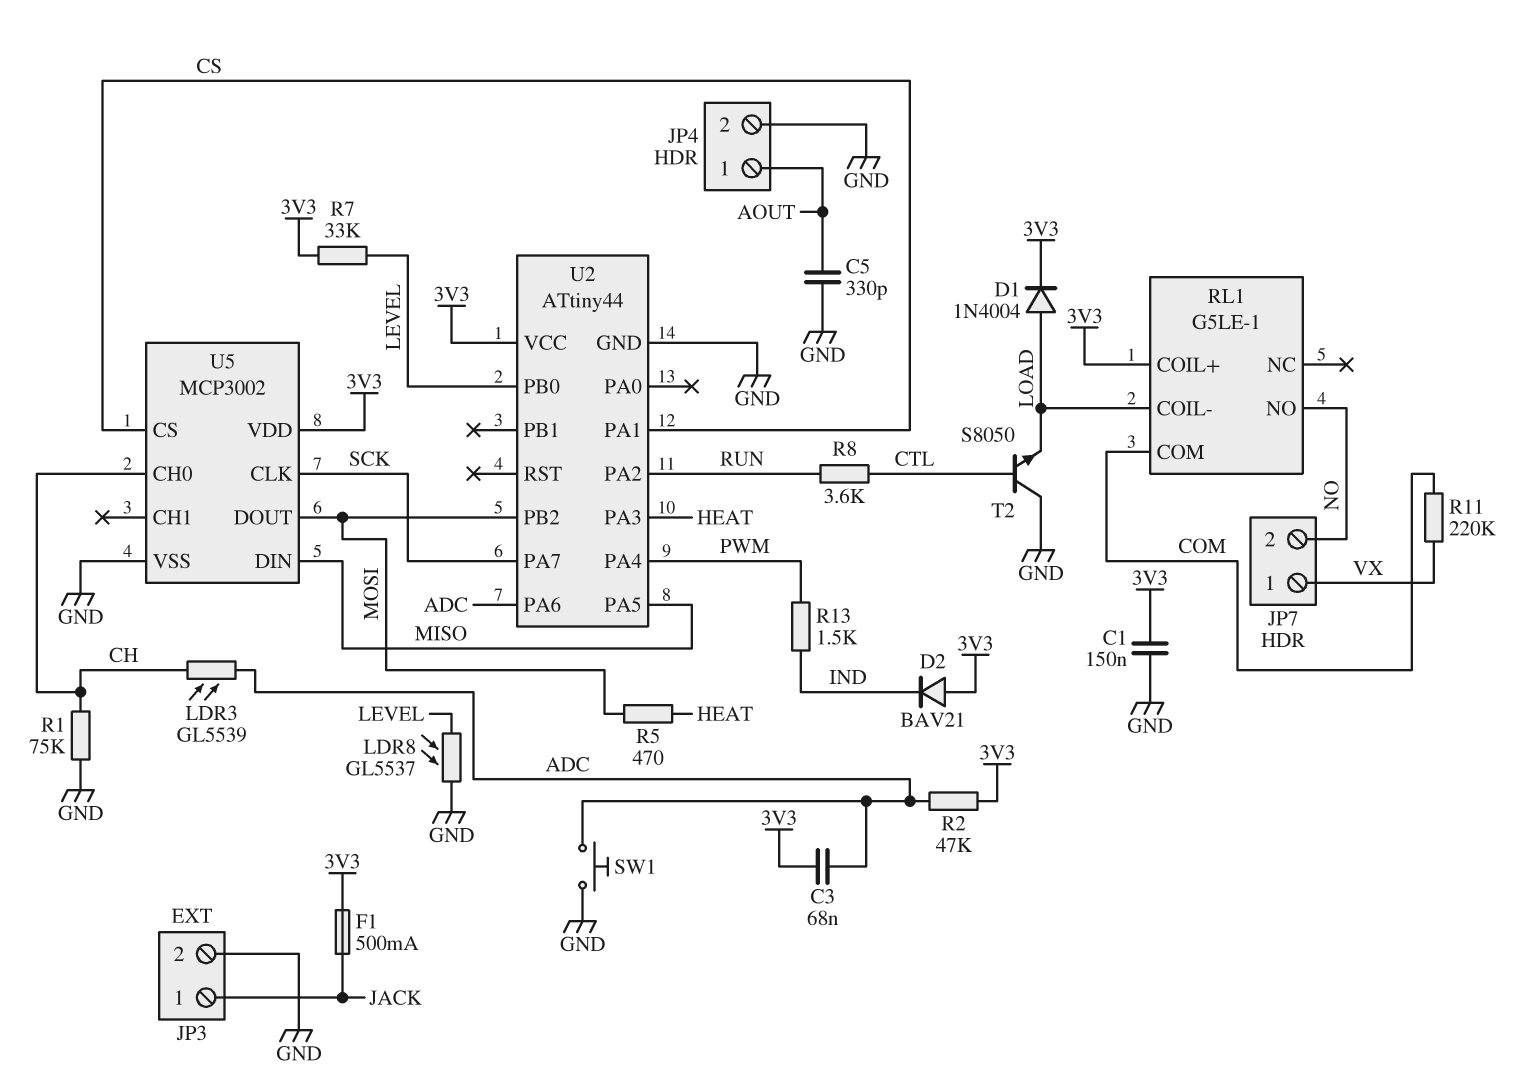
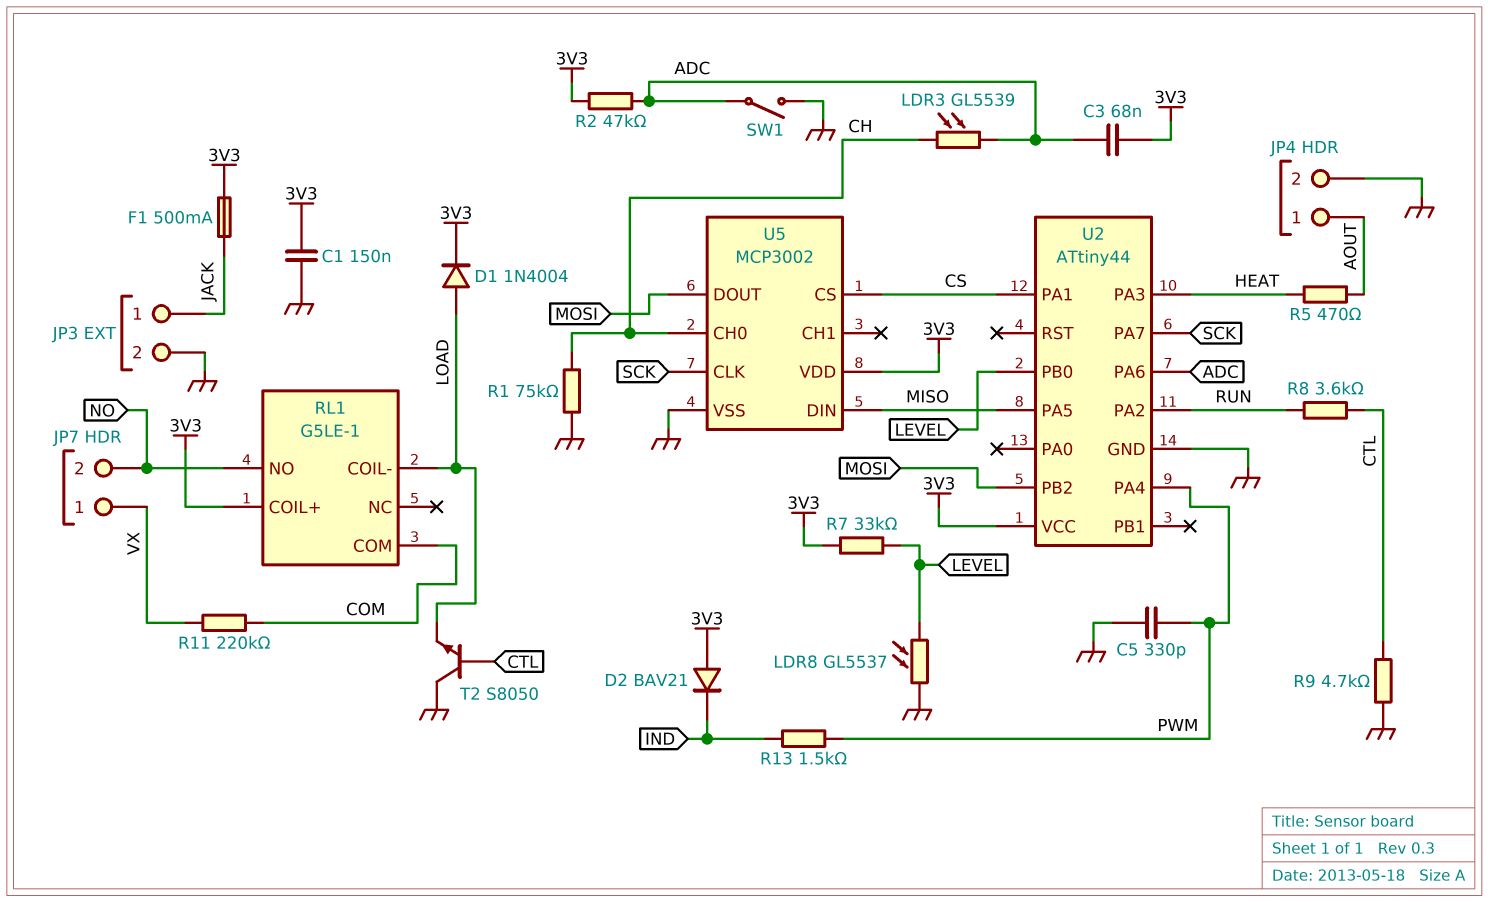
C5: 330pF (AOUT, GND) -> 330pF (GND, PWM)
R5: 470 (HEAT, MOSI) -> 470 (AOUT, HEAT)
R9: none -> 4.7k (CTL, GND)
SW1: button (ADC, GND) -> switch (ADC, GND)

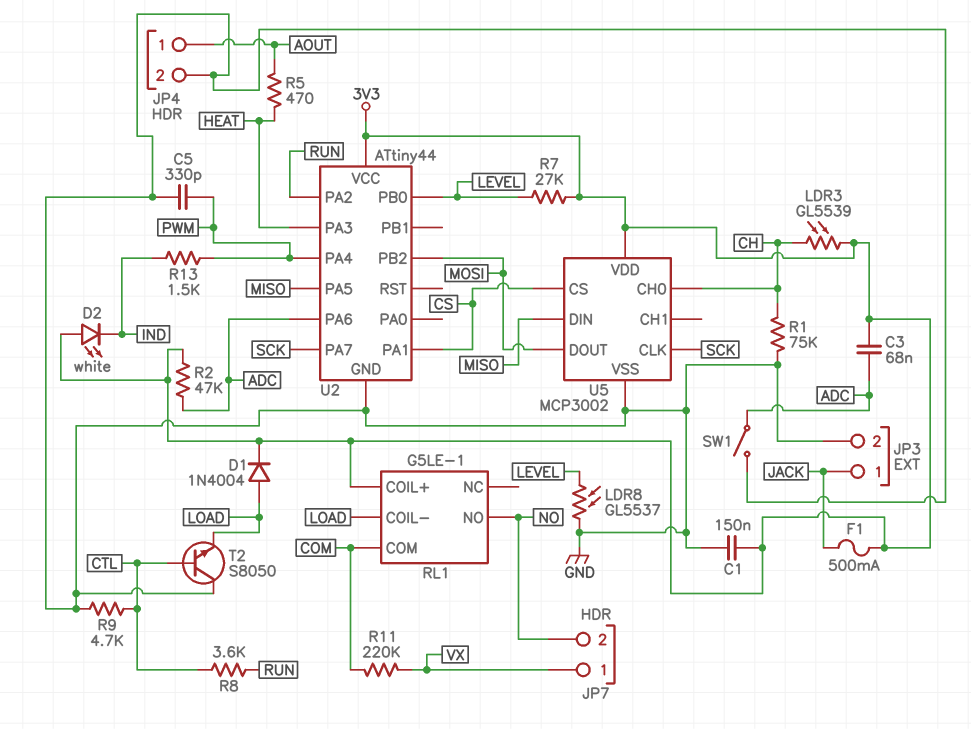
D2: diode BAV21 (A 3V3, K IND) -> LED white (A 3V3, K IND)
LDR3: GL5539 (ADC, CH) -> GL5539 (3V3, CH)
R7: 33k (3V3, LEVEL) -> 27k (3V3, LEVEL)

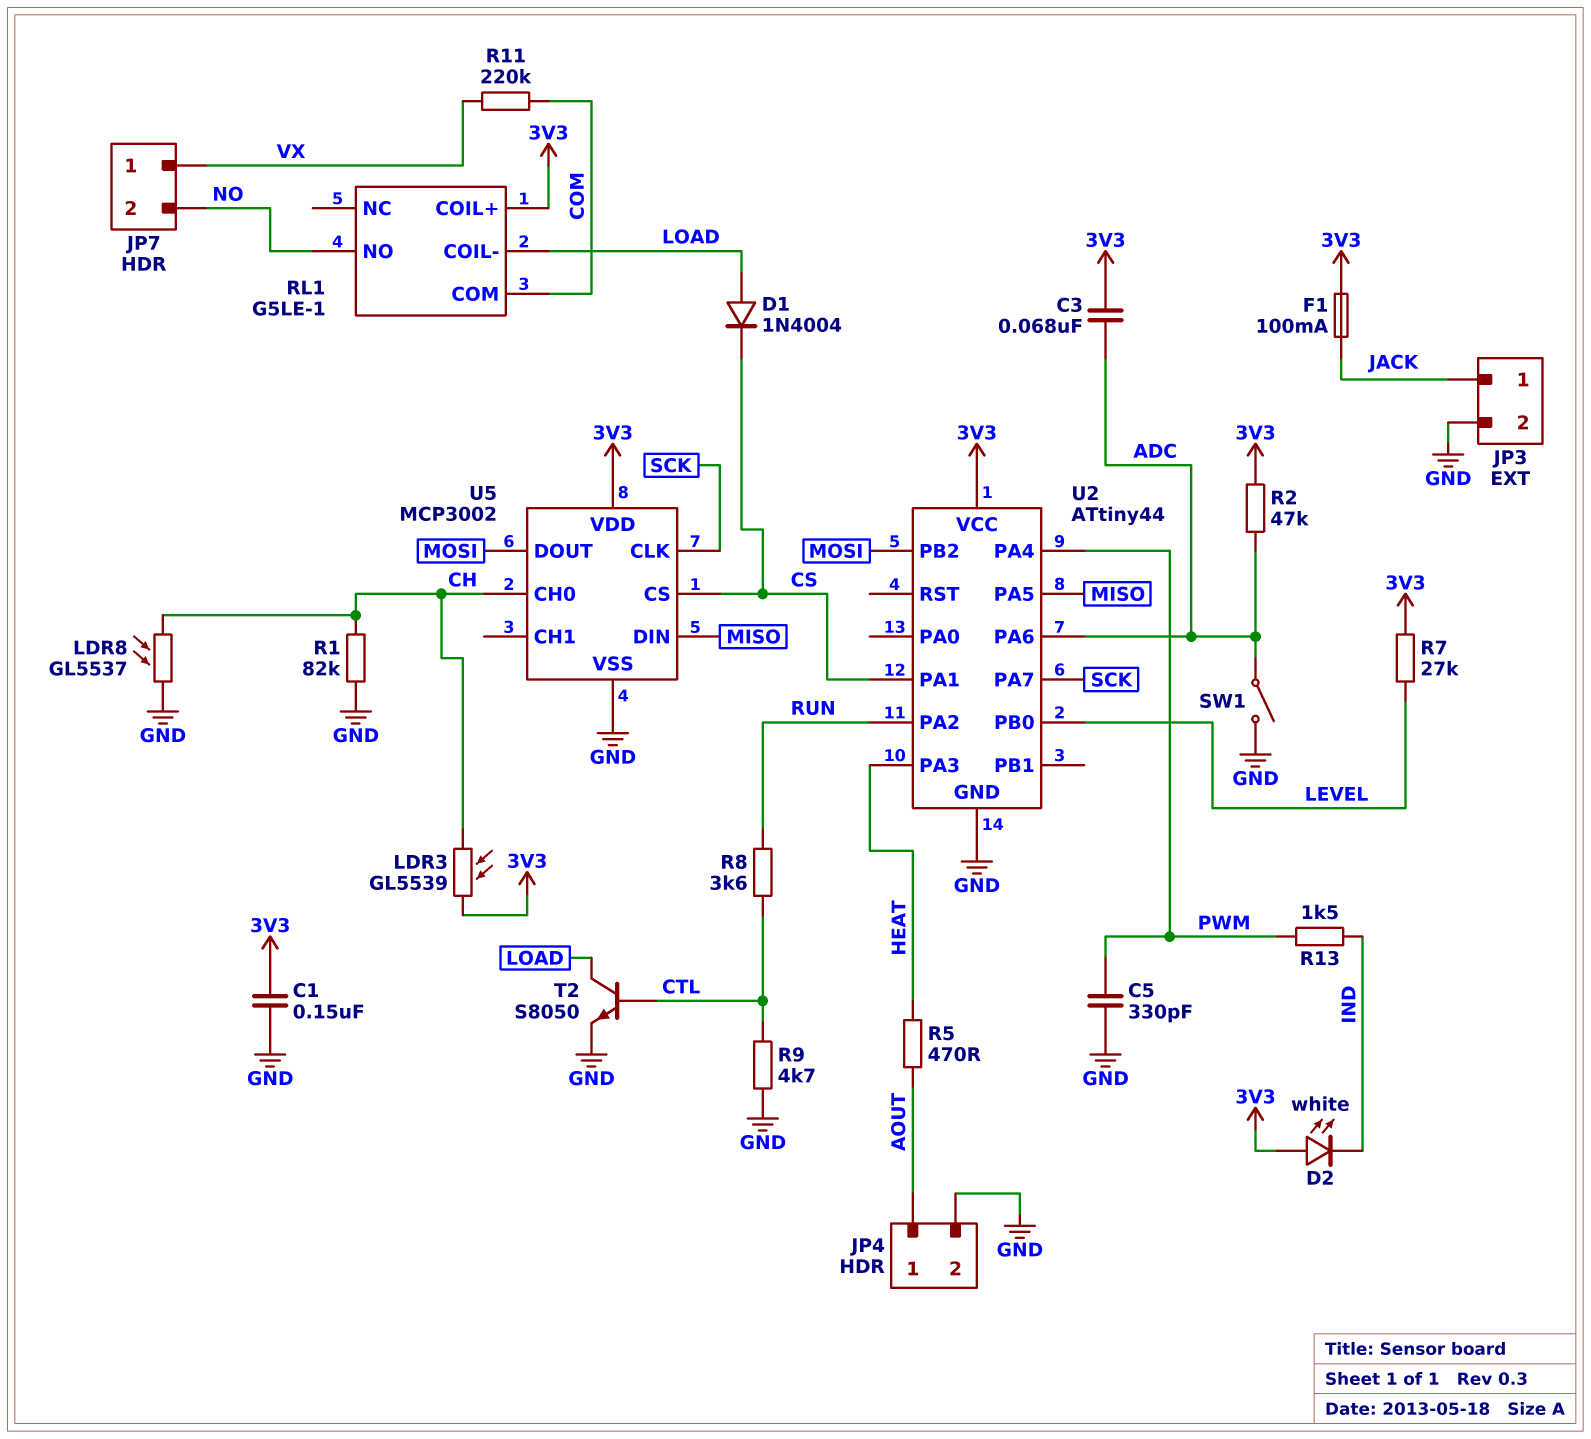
D1: diode 1N4004 (A LOAD, K 3V3) -> diode 1N4004 (A LOAD, K CS)
F1: 500mA (3V3, JACK) -> 100mA (3V3, JACK)
LDR8: GL5537 (GND, LEVEL) -> GL5537 (CH, GND)
R1: 75k (CH, GND) -> 82k (CH, GND)
T2: NPN S8050 (B CTL, C GND, E LOAD) -> NPN S8050 (B CTL, C LOAD, E GND)

